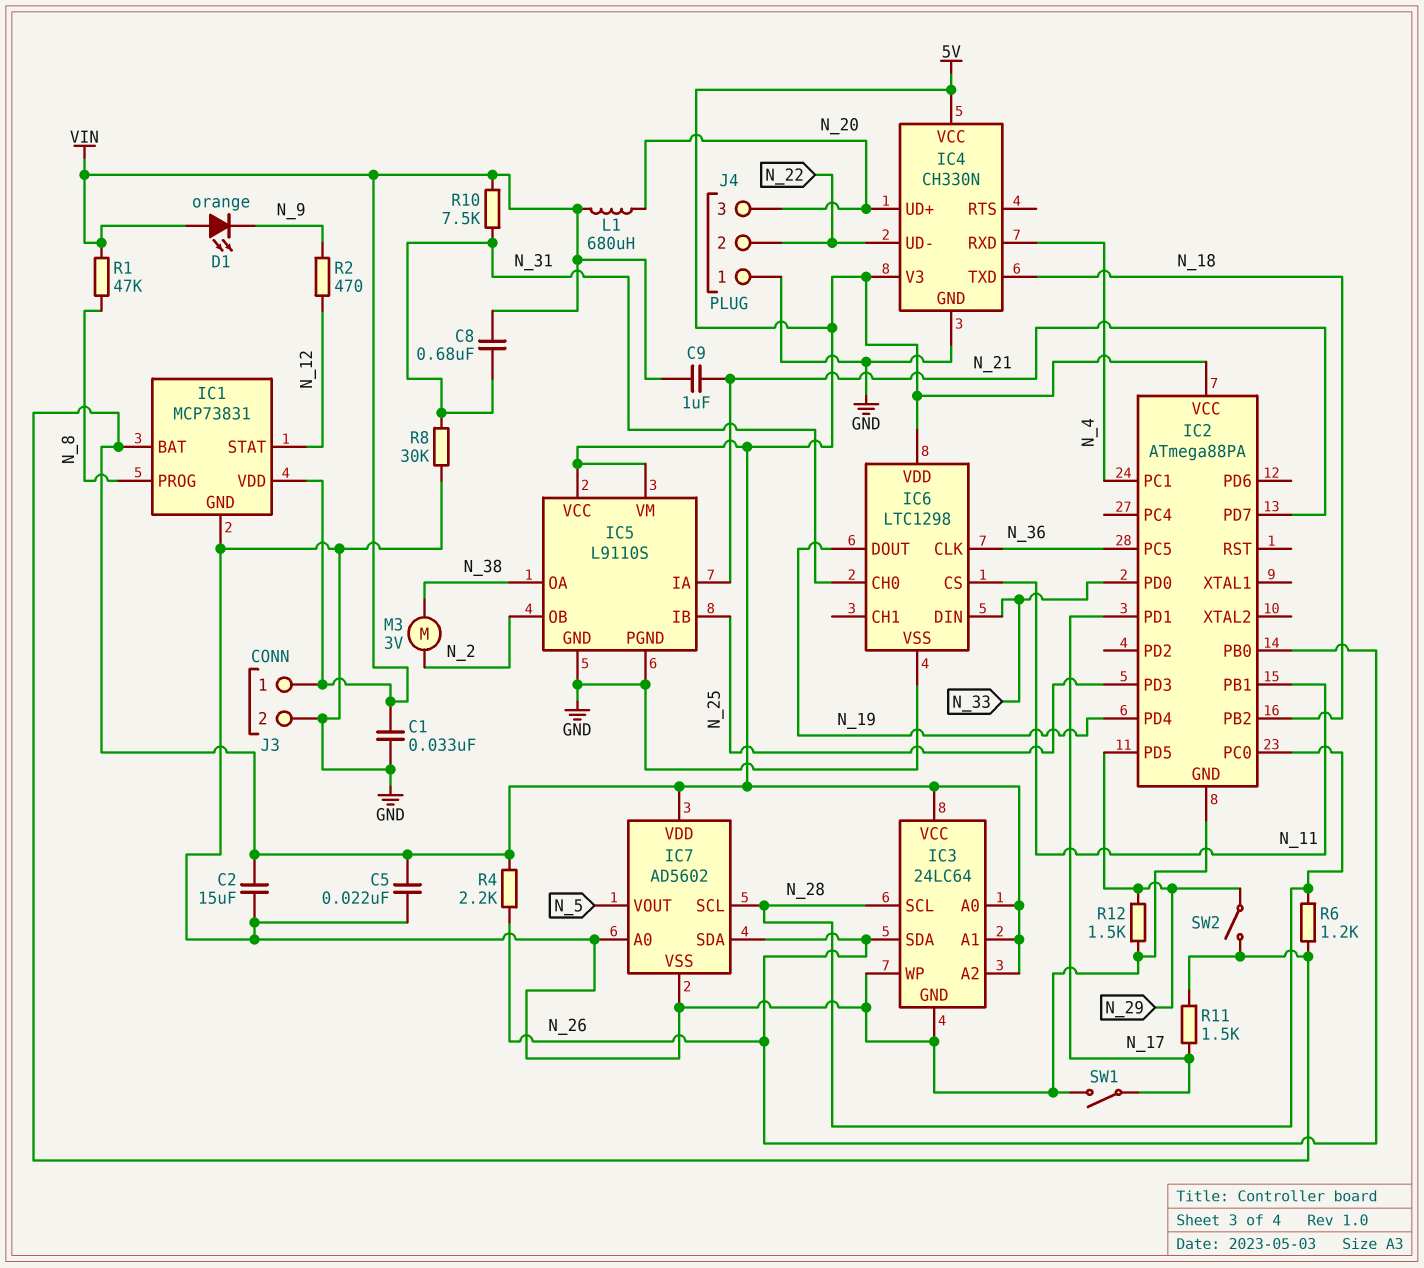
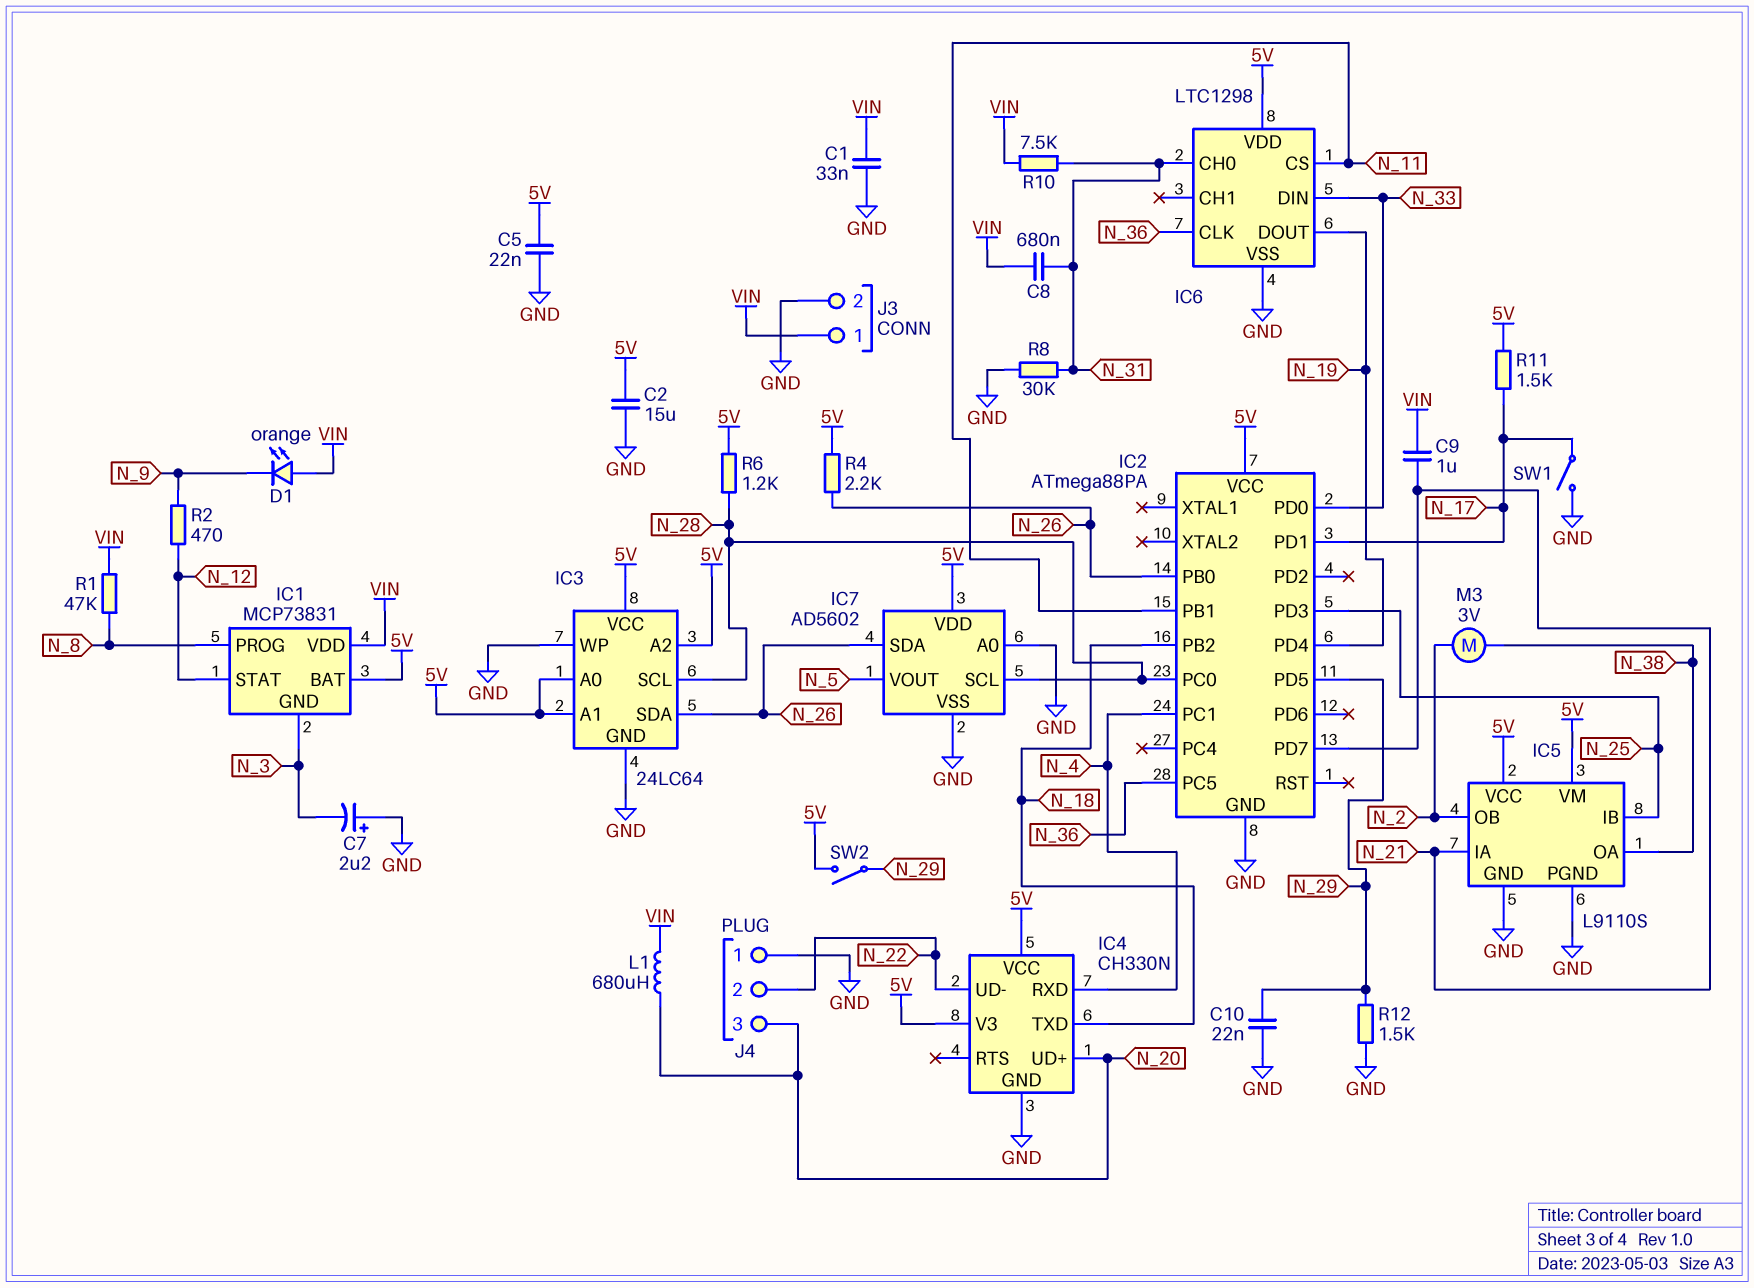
C7: none -> 2.2uF (plus GND, minus N_3)
C10: none -> 22nF (GND, N_29)
IC1 pin GND: GND -> N_3

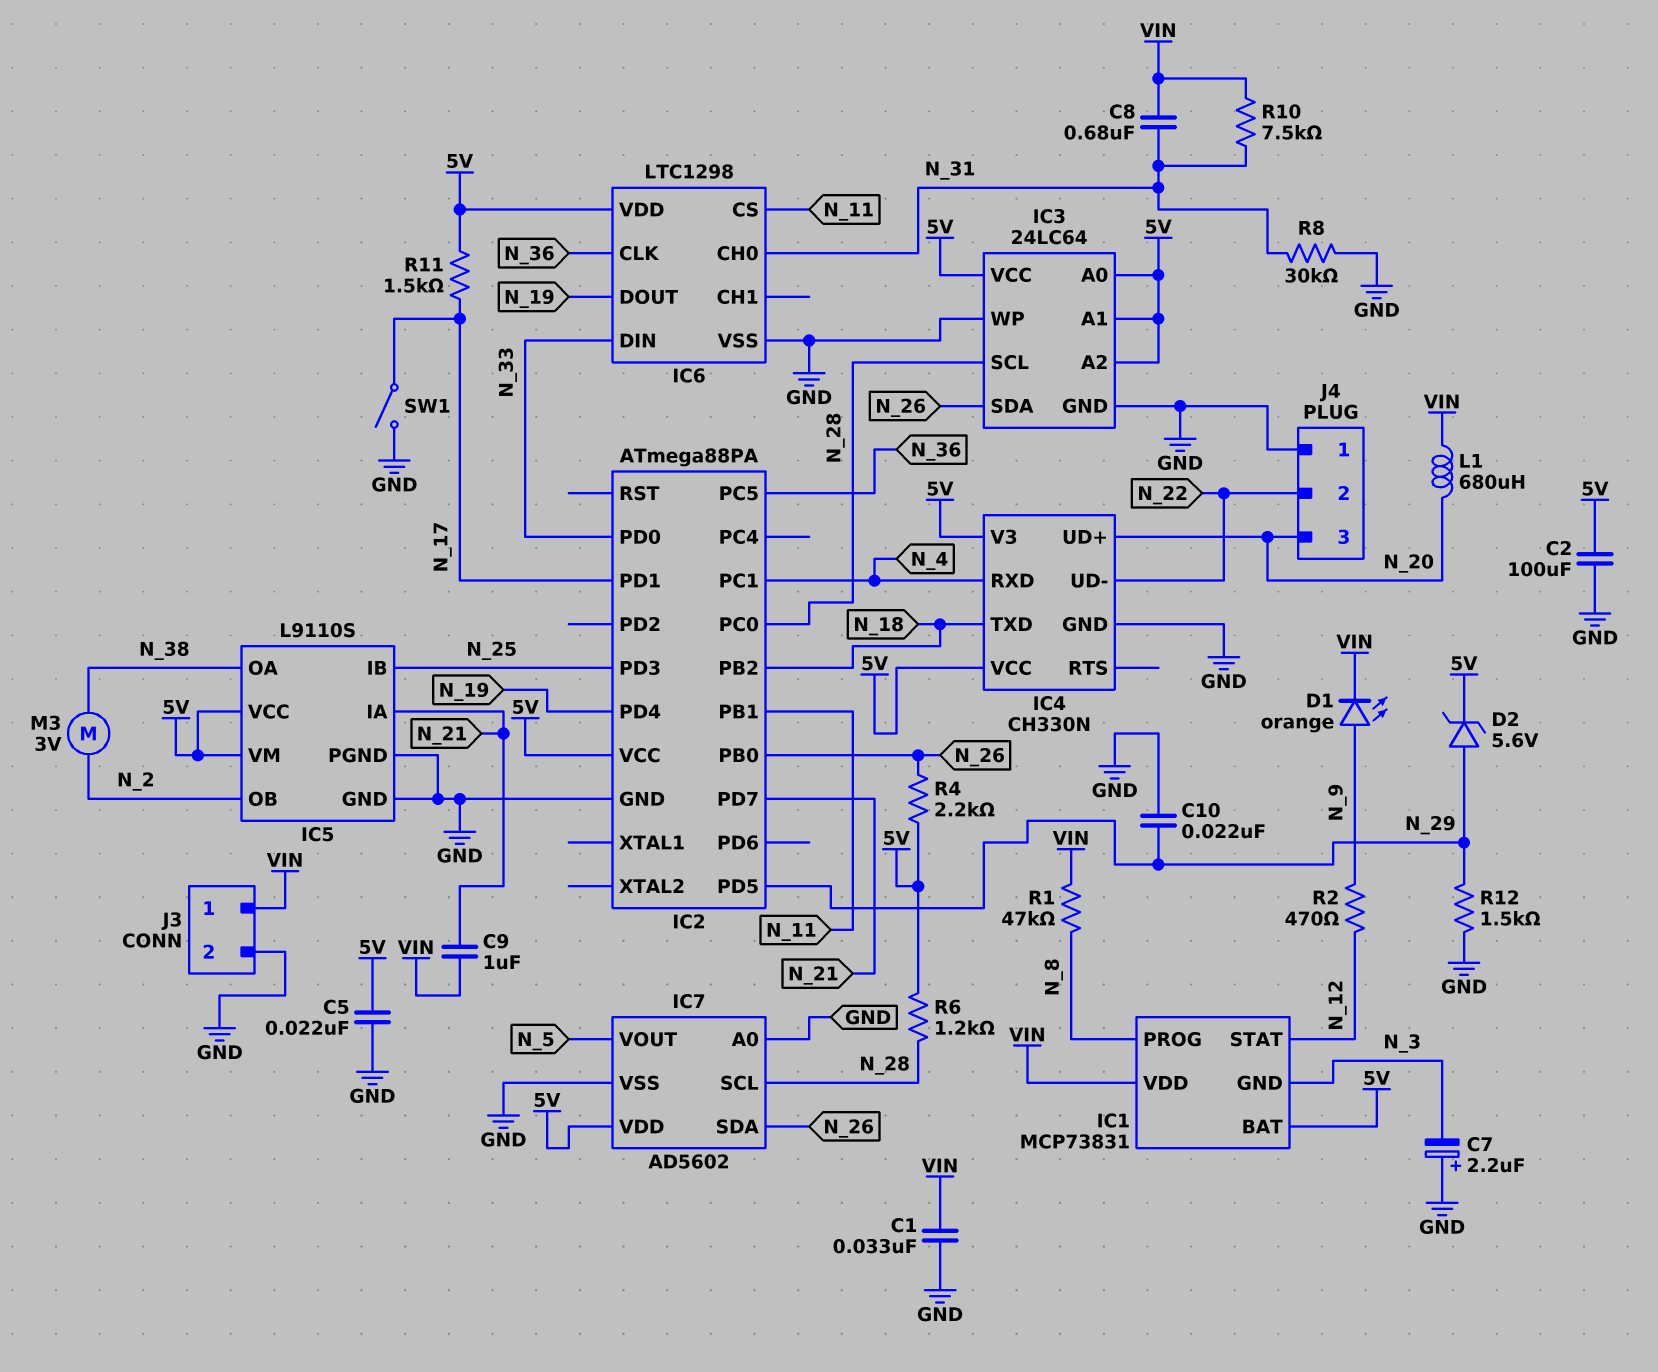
C2: 15uF (5V, GND) -> 100uF (5V, GND)
D1: LED orange (A VIN, K N_9) -> LED orange (A N_9, K VIN)
D2: none -> zener 5.6V (A N_29, K 5V)
SW2: switch (5V, N_29) -> none

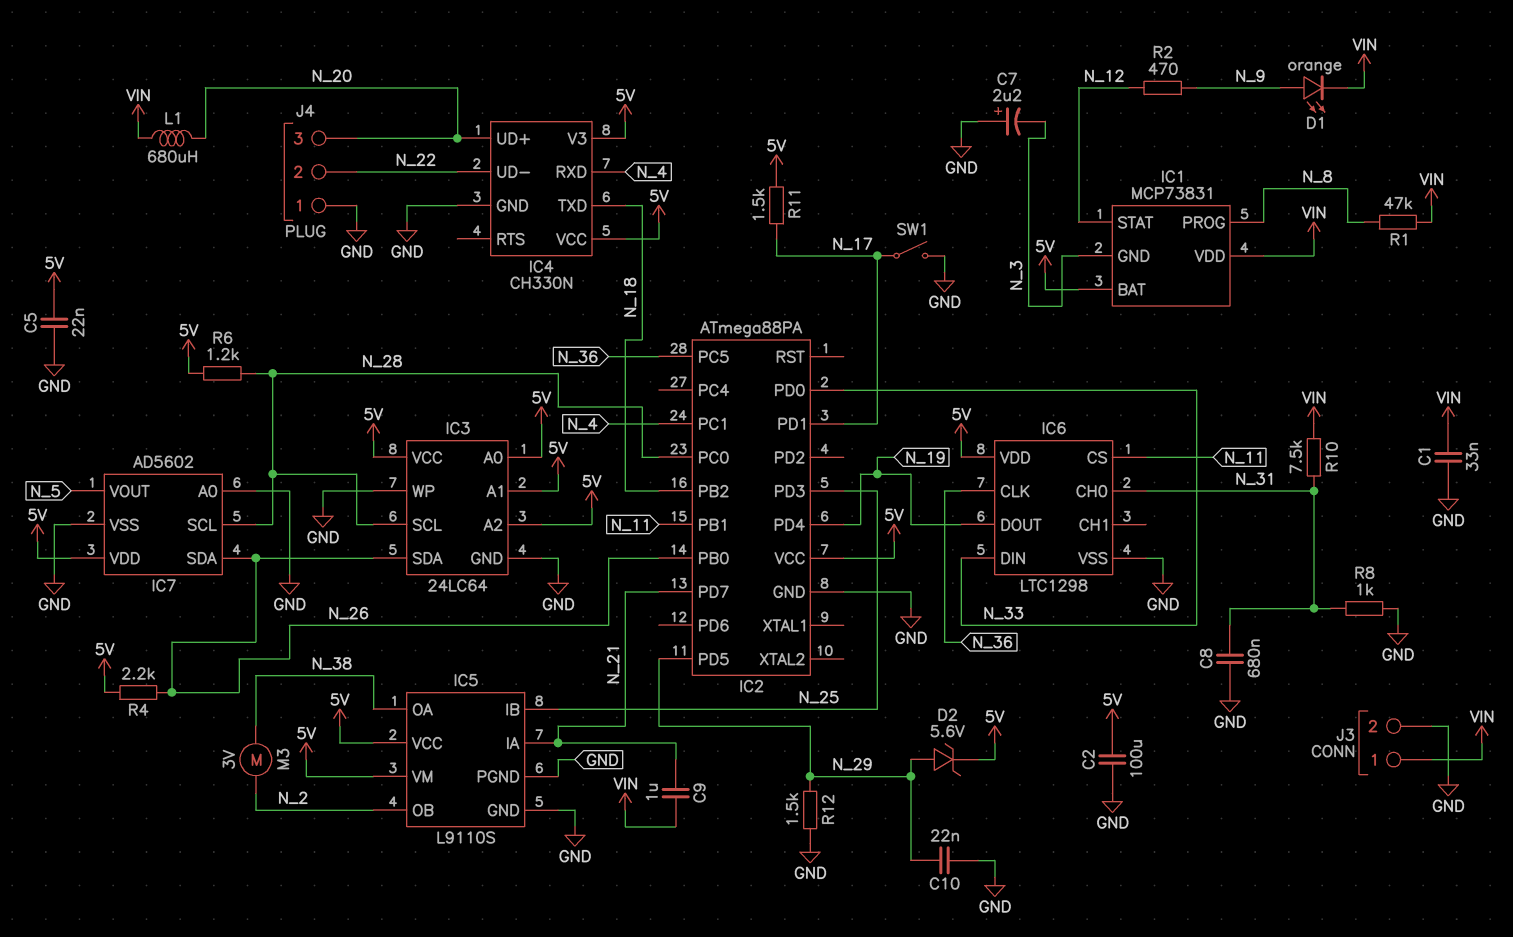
C8: 680nF (N_31, VIN) -> 680nF (GND, N_31)
R8: 30k (GND, N_31) -> 1k (GND, N_31)

